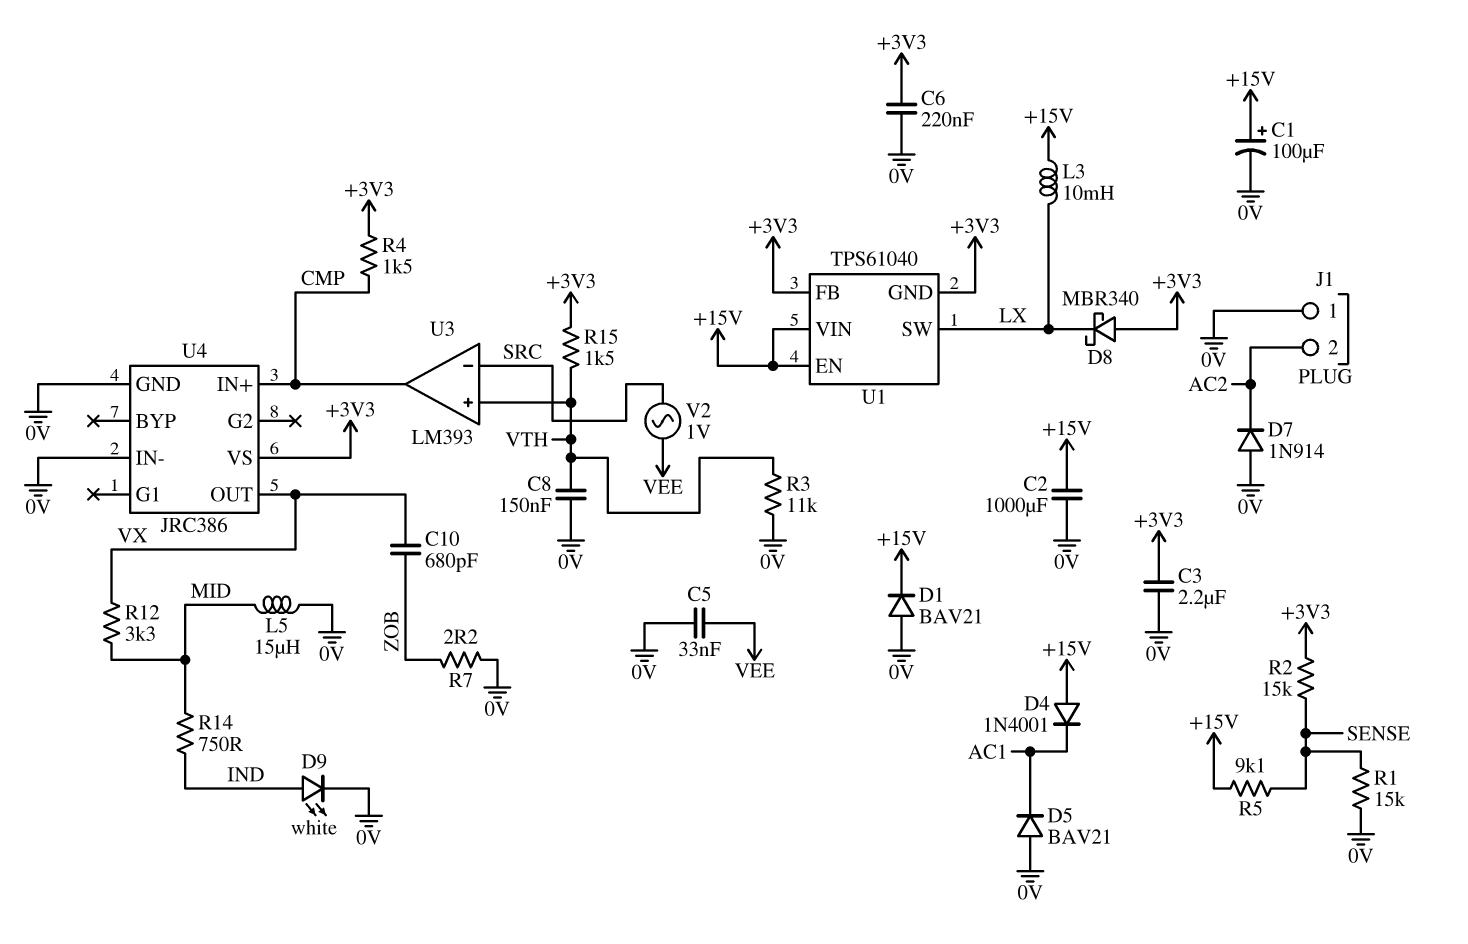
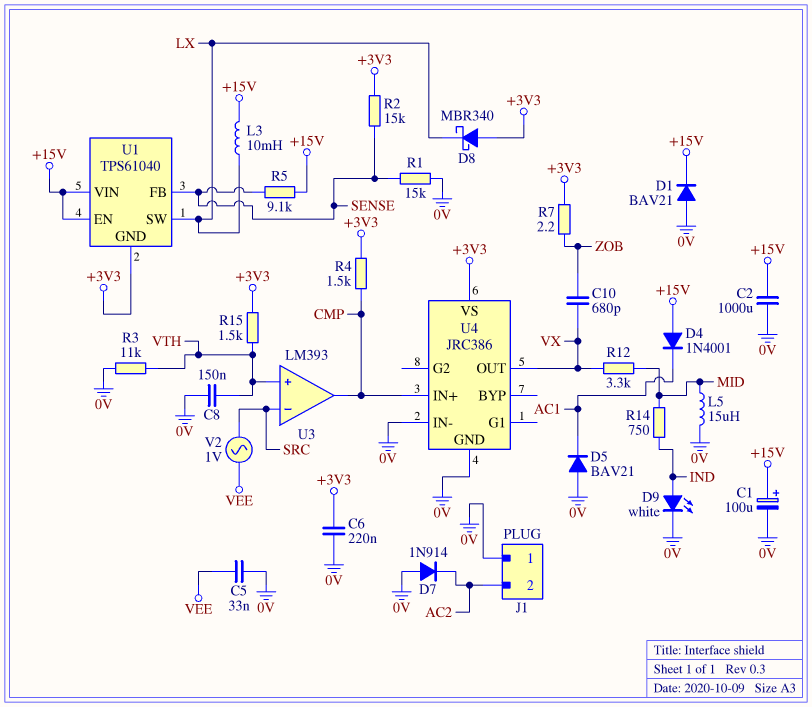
C3: 2.2uF (+3V3, 0V) -> none
R7: 2.2 (0V, ZOB) -> 2.2 (+3V3, ZOB)
U1 pin FB: +3V3 -> SENSE

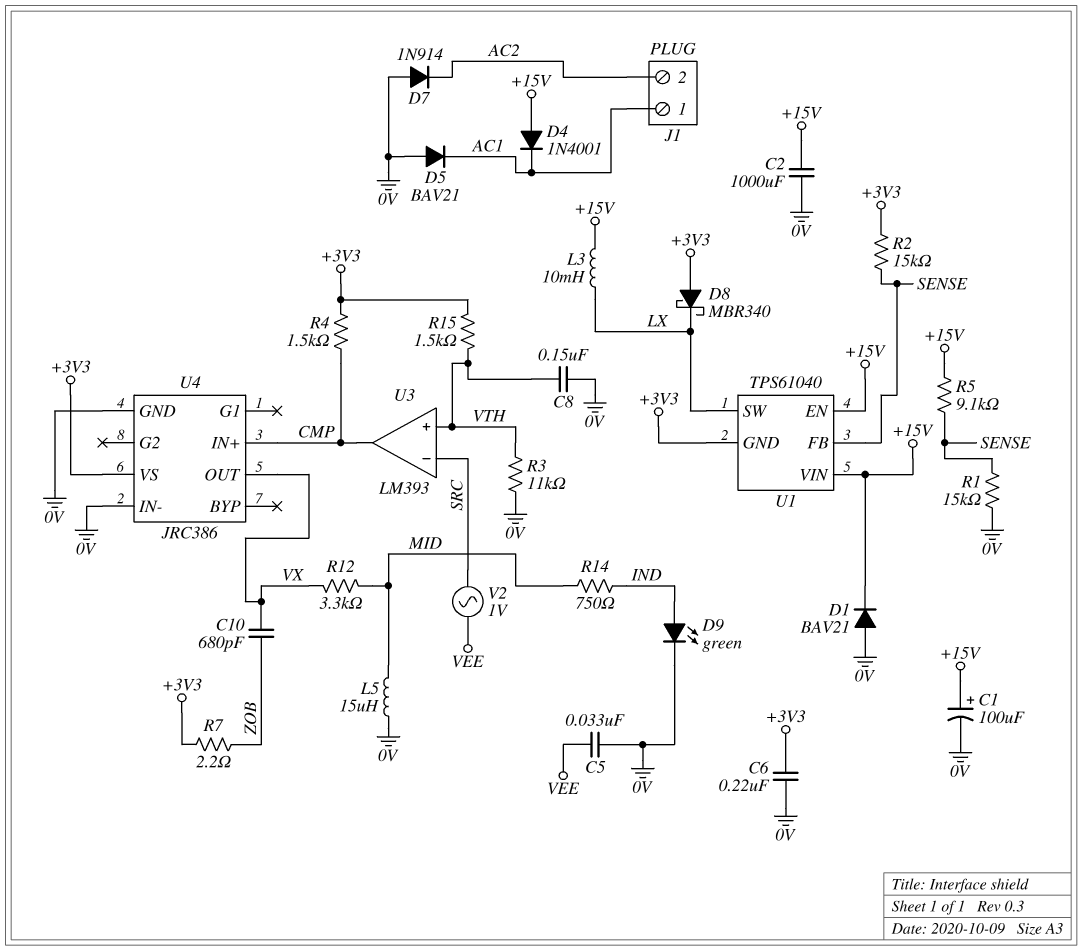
D9: LED white (A IND, K 0V) -> LED green (A IND, K 0V)
J1 pin 1: 0V -> AC1

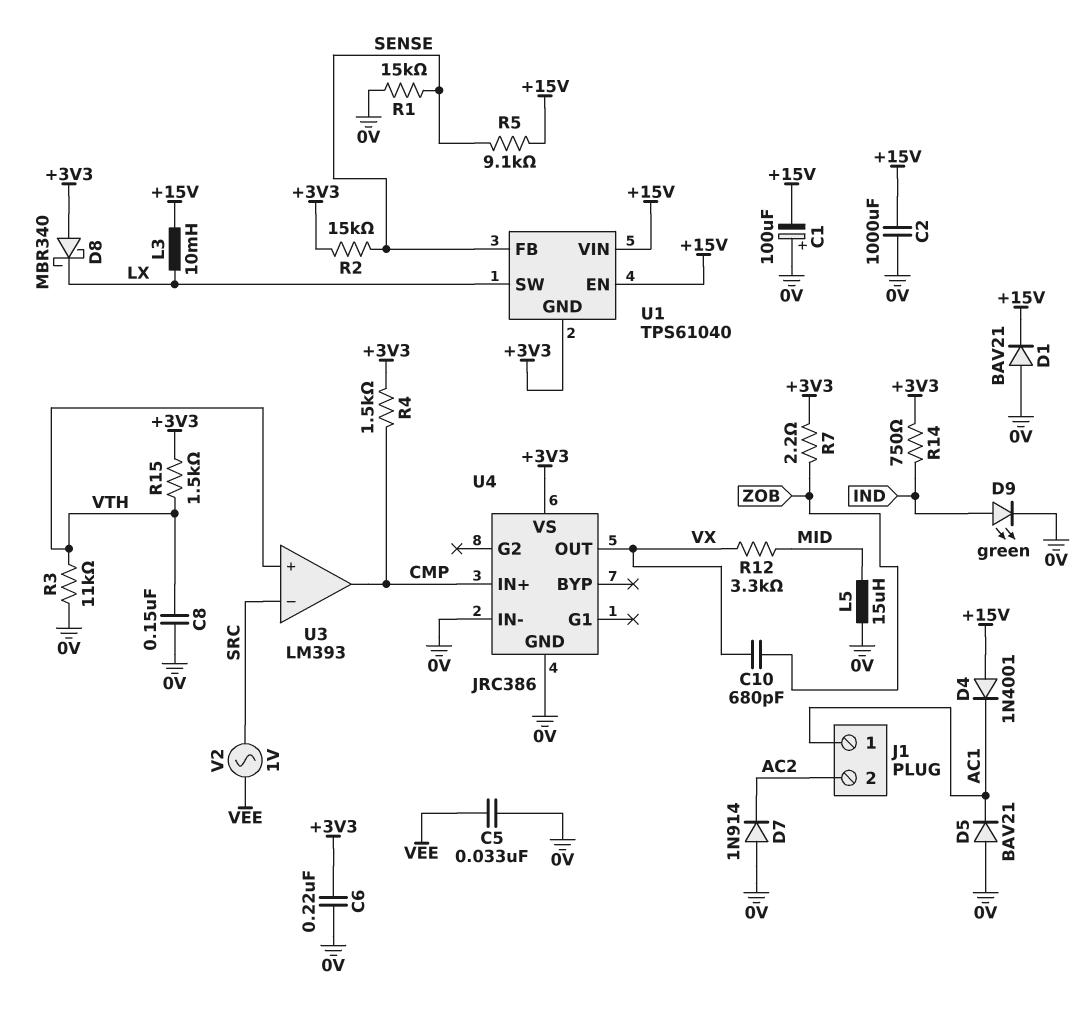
C1: 100uF (plus +15V, minus 0V) -> 100uF (plus 0V, minus +15V)
R14: 750 (IND, MID) -> 750 (+3V3, IND)

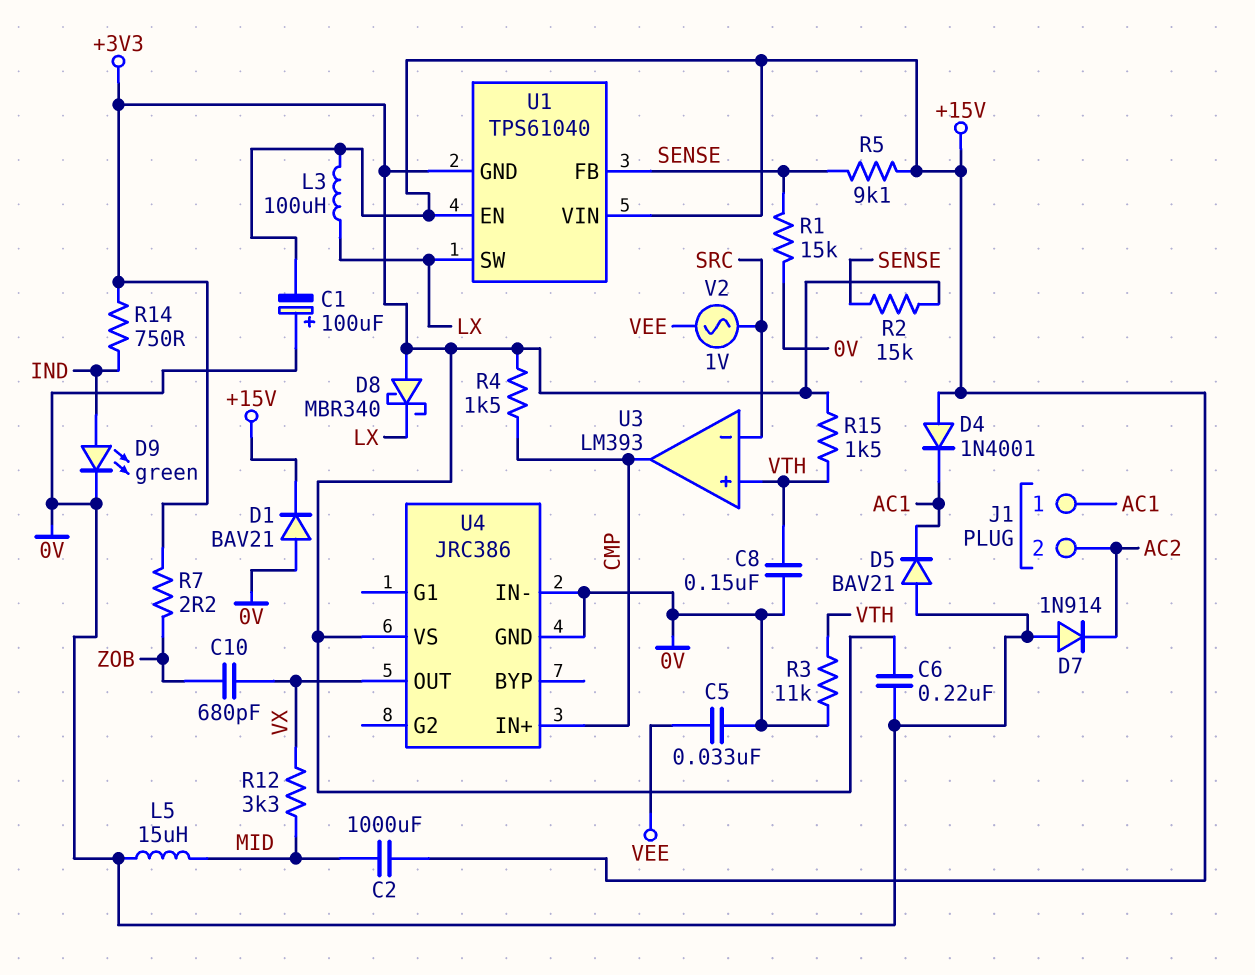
C2: 1000uF (+15V, 0V) -> 1000uF (+15V, MID)
L3: 10mH (+15V, LX) -> 100uH (+15V, LX)

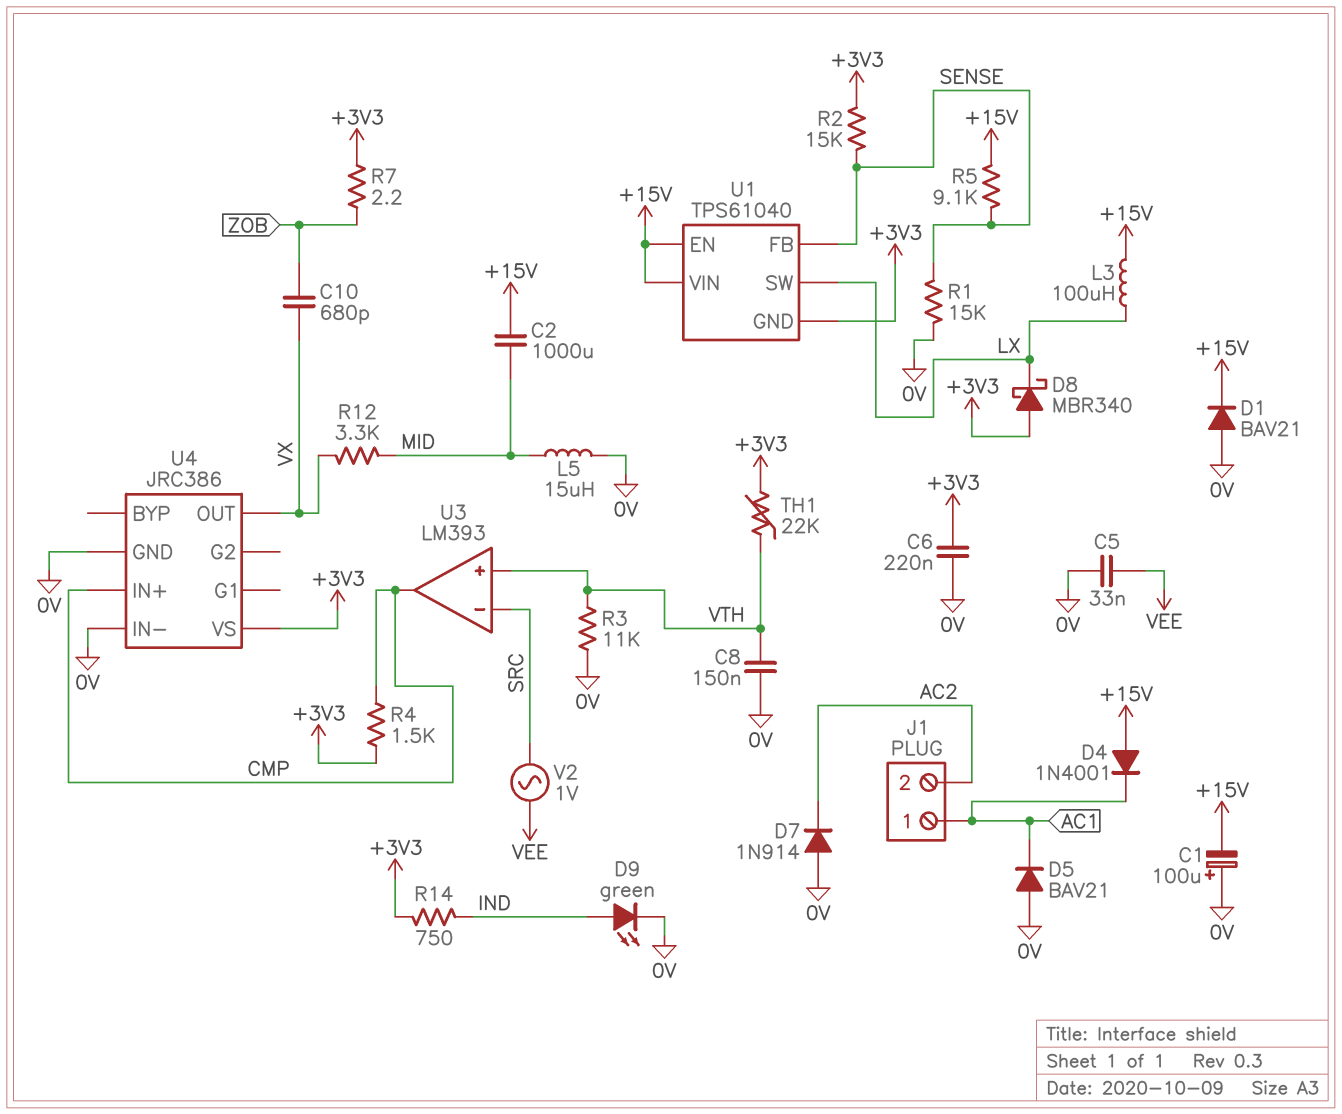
R15: 1.5k (+3V3, VTH) -> none
TH1: none -> 22k (+3V3, VTH)

